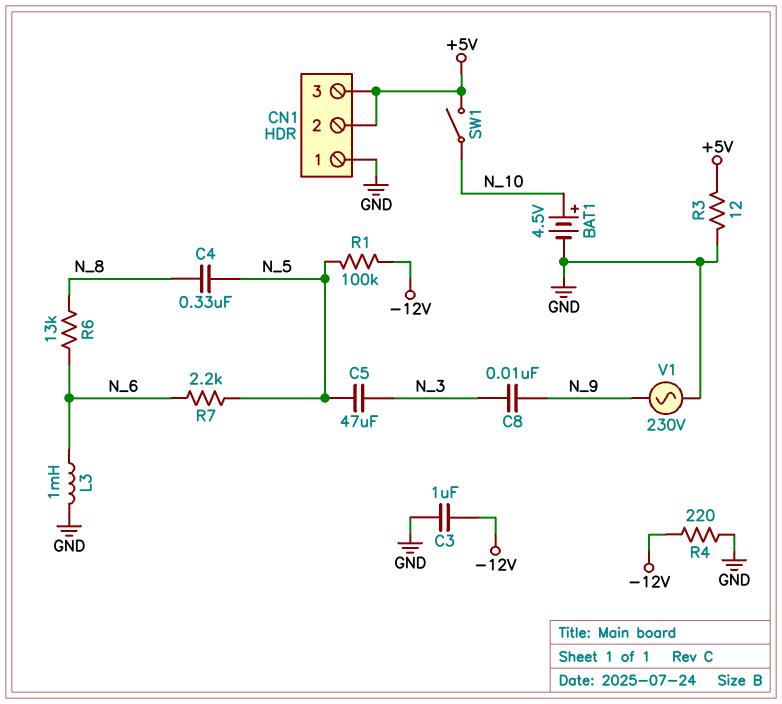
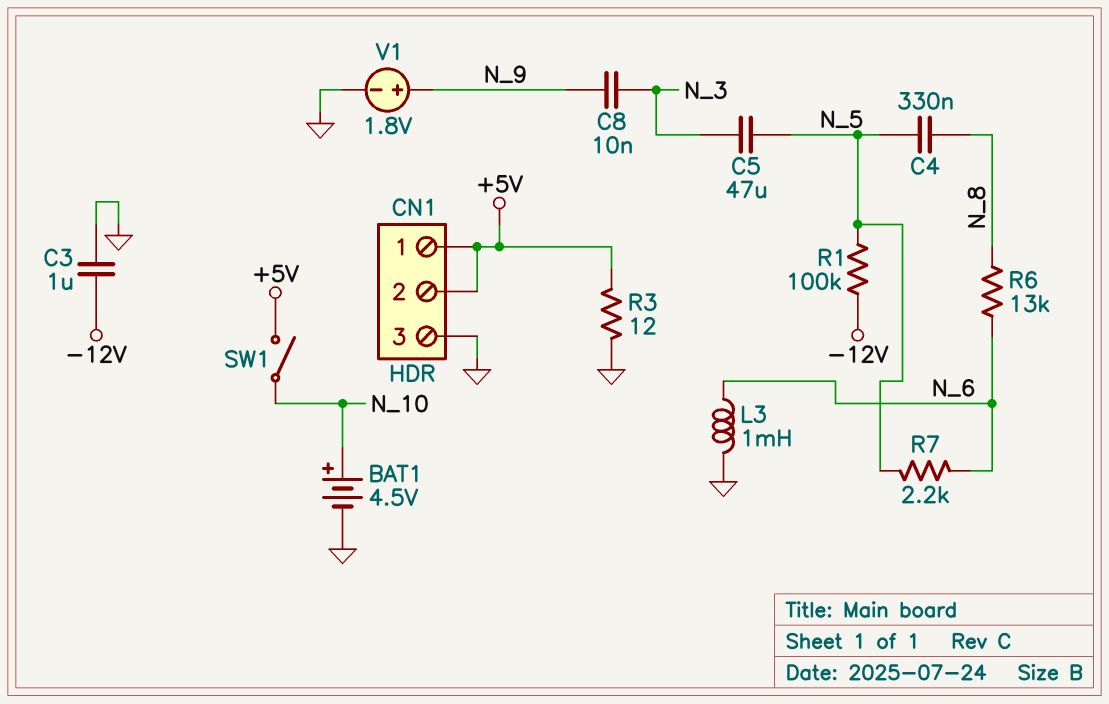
CN1 pin 1: GND -> +5V
CN1 pin 3: +5V -> GND
R4: 220 (-12V, GND) -> none
V1: AC 230V (GND, N_9) -> 1.8V (plus N_9, minus GND)

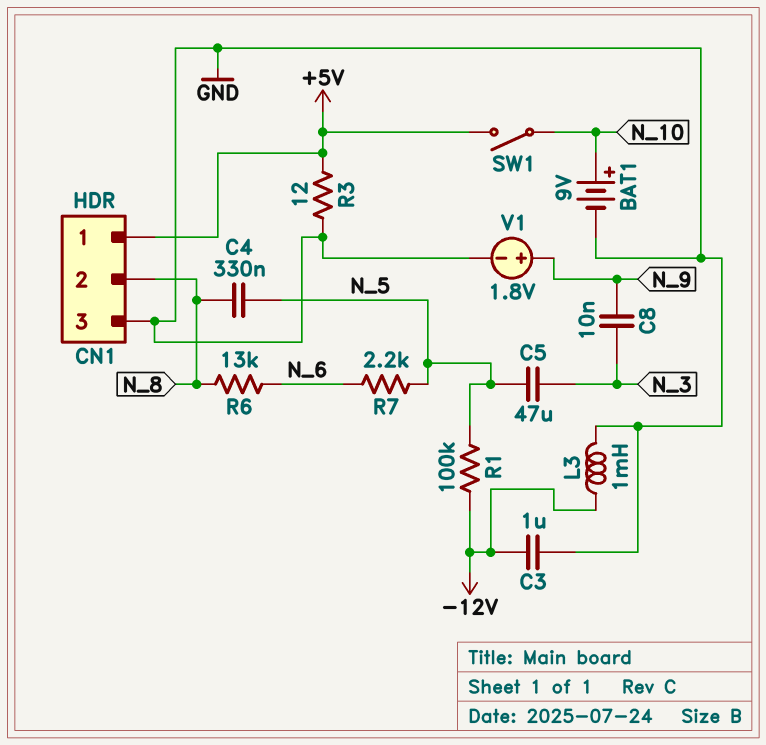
BAT1: 4.5V (plus N_10, minus GND) -> 9V (plus N_10, minus GND)
CN1 pin 2: +5V -> N_8
L3: 1mH (GND, N_6) -> 1mH (-12V, GND)

